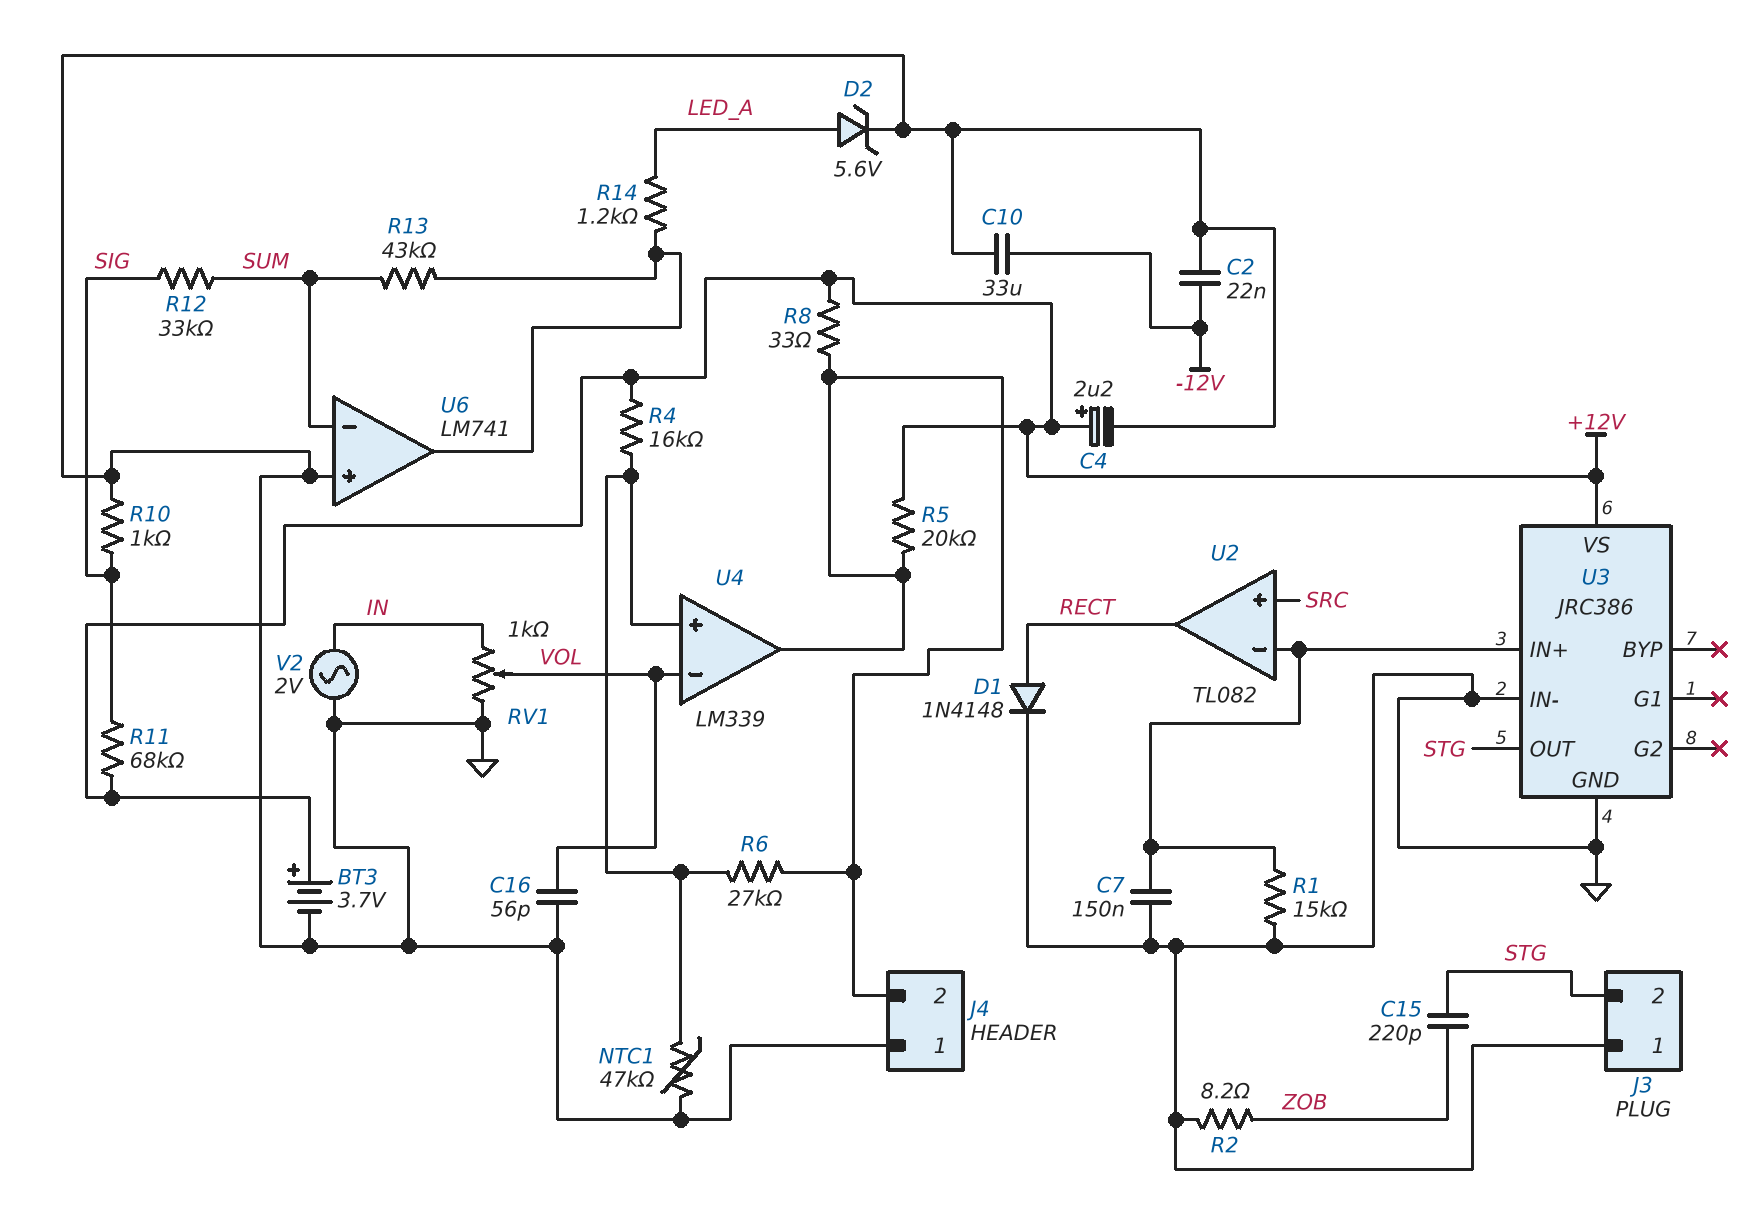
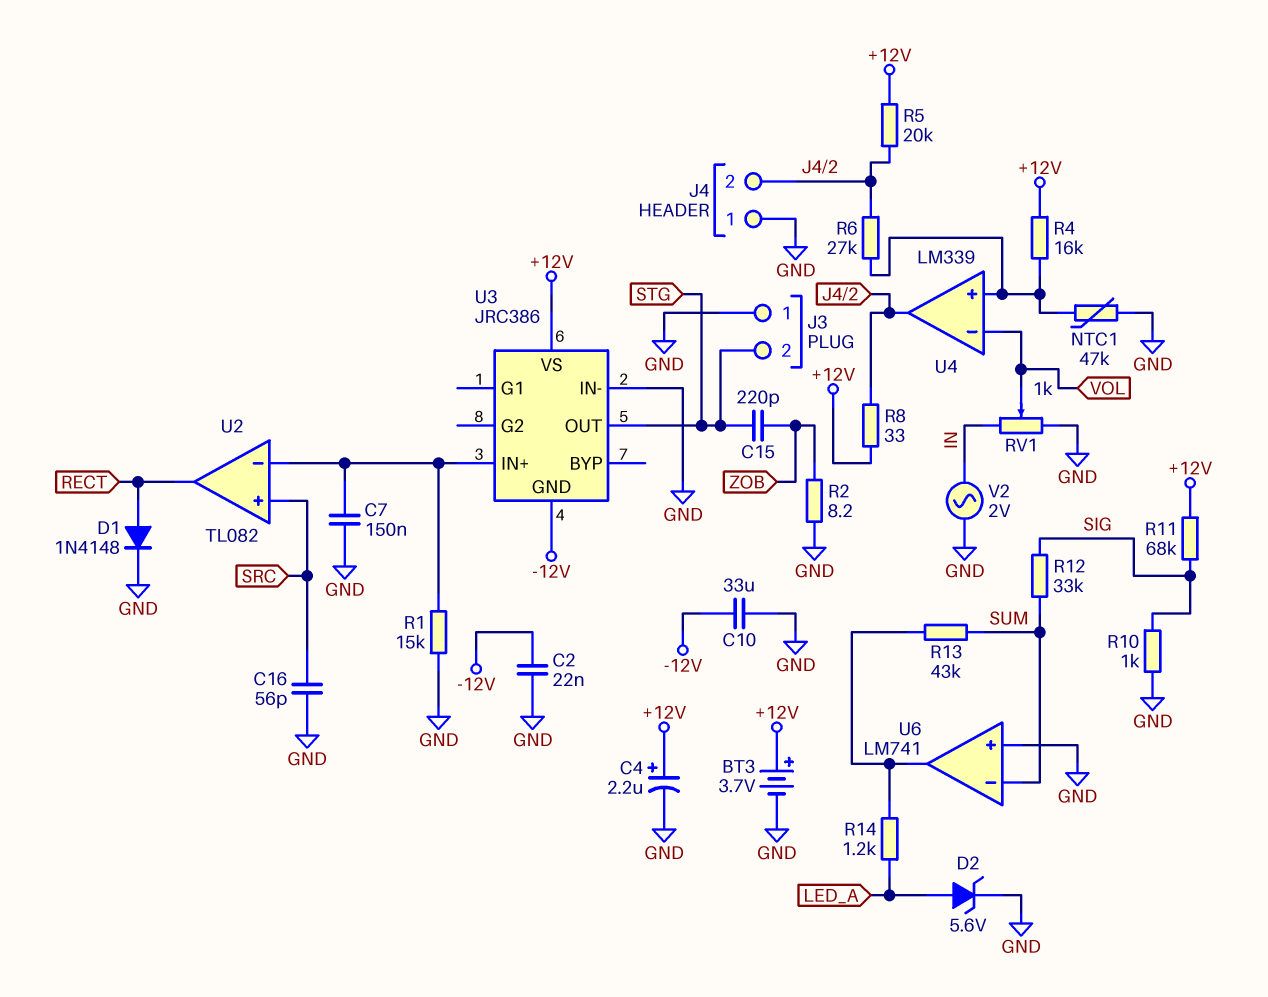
C16: 56pF (GND, VOL) -> 56pF (GND, SRC)
U3 pin GND: GND -> -12V

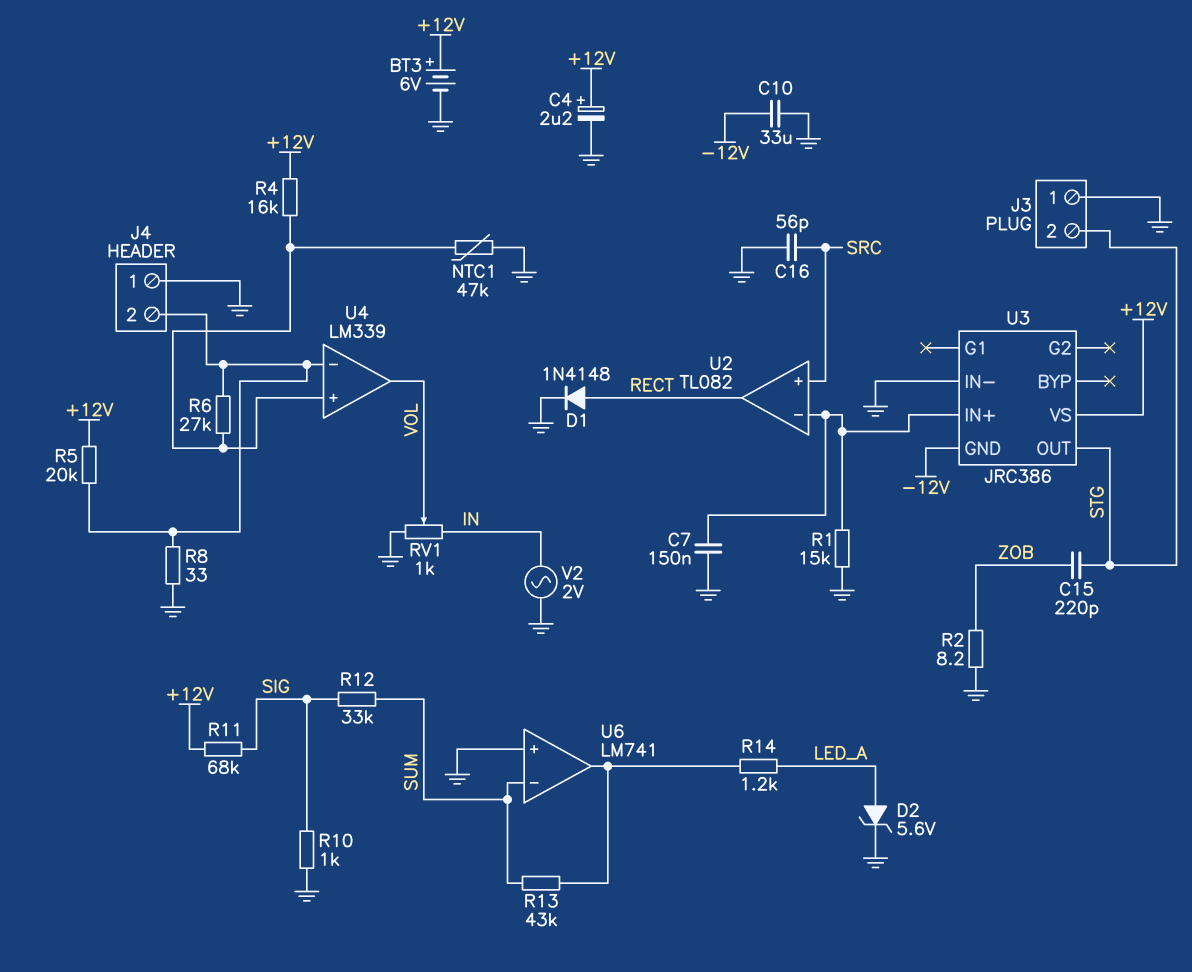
BT3: 3.7V (plus +12V, minus GND) -> 6V (plus +12V, minus GND)
C2: 22nF (-12V, GND) -> none
R8: 33 (+12V, J4/2) -> 33 (GND, J4/2)
U4 pin in-: VOL -> J4/2
U4 pin out: J4/2 -> VOL

